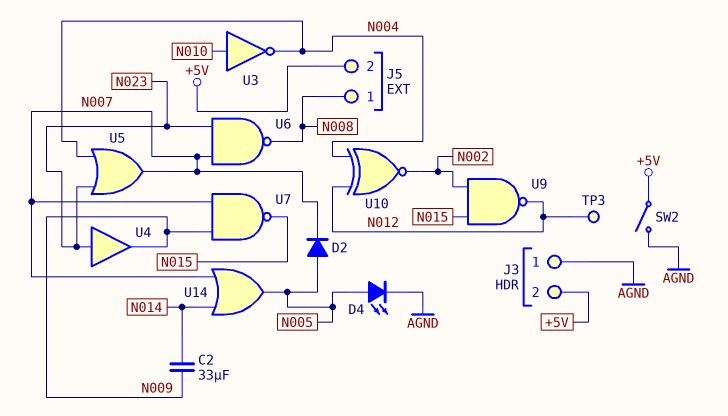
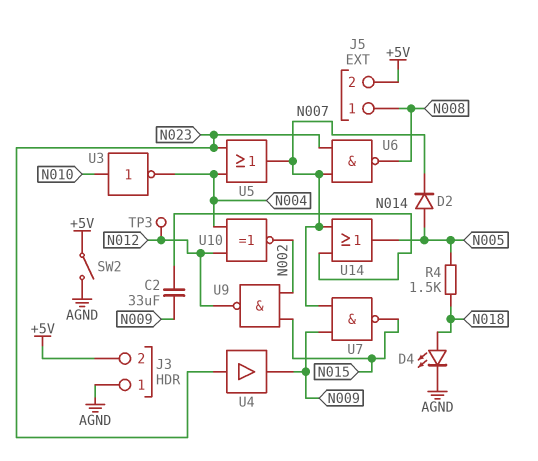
D4: LED (A N005, K AGND) -> LED (A N018, K AGND)
R4: none -> 1.5k (N005, N018)

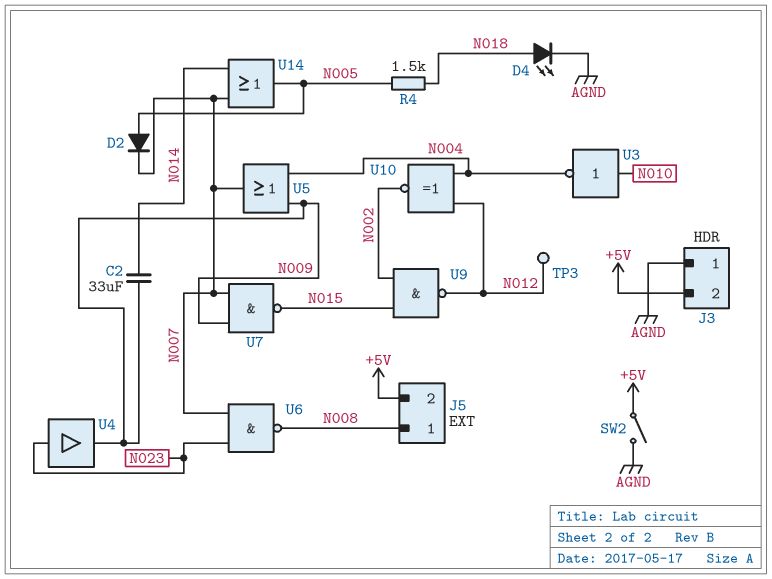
U5: OR (in N004, in N023, out N007) -> OR (in N004, in N009, out N007)

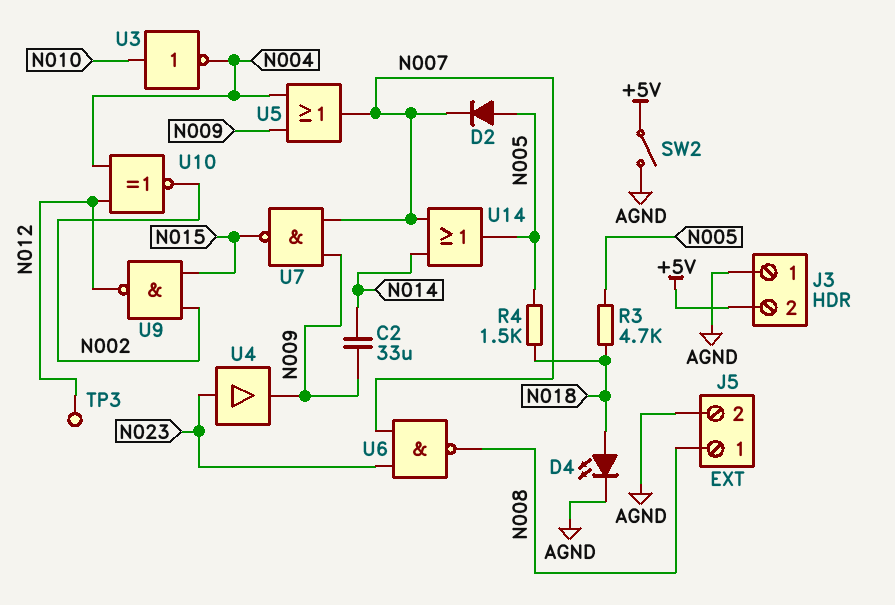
J5 pin 2: +5V -> AGND
R3: none -> 4.7k (N005, N018)

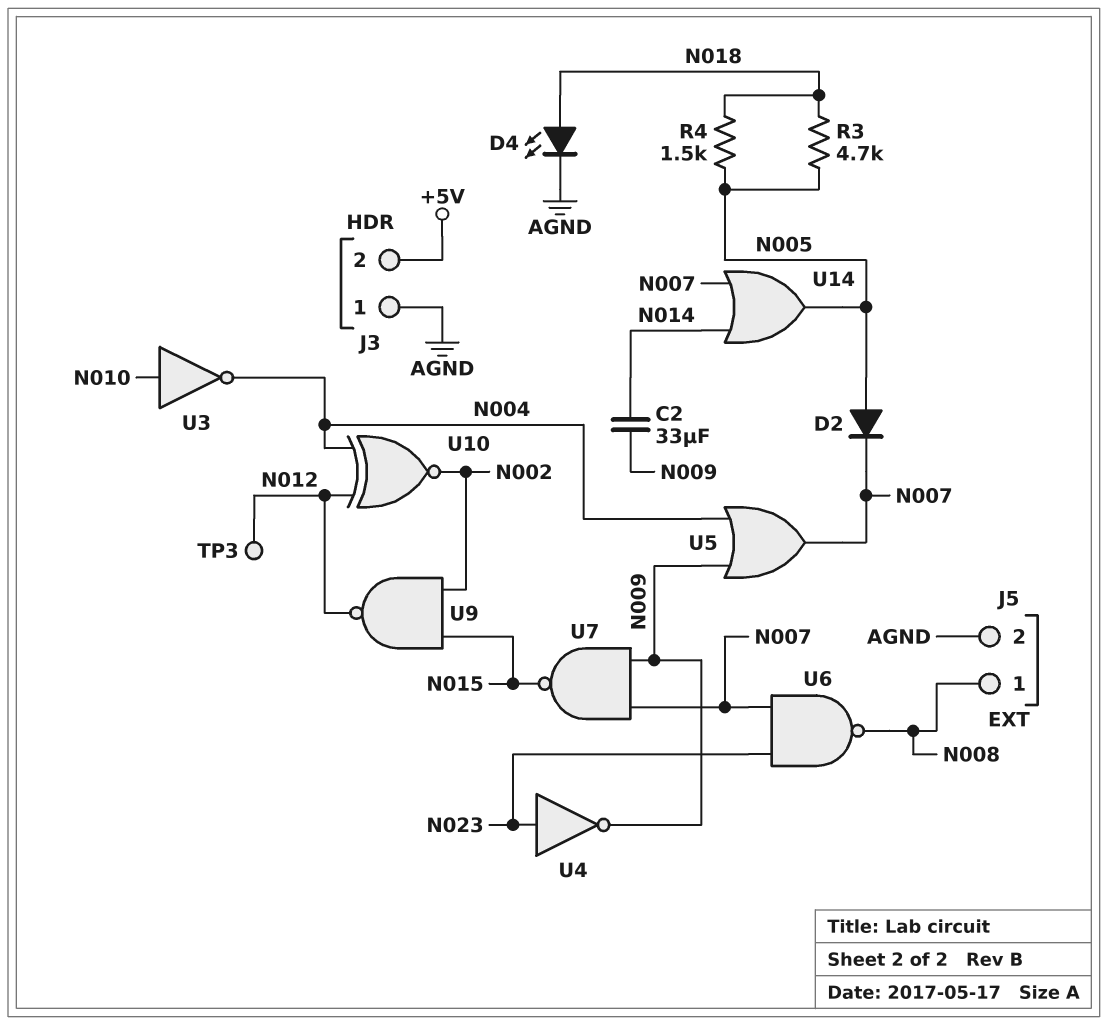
SW2: switch (+5V, AGND) -> none
U4: buffer (in N023, out N009) -> NOT (in N023, out N009)

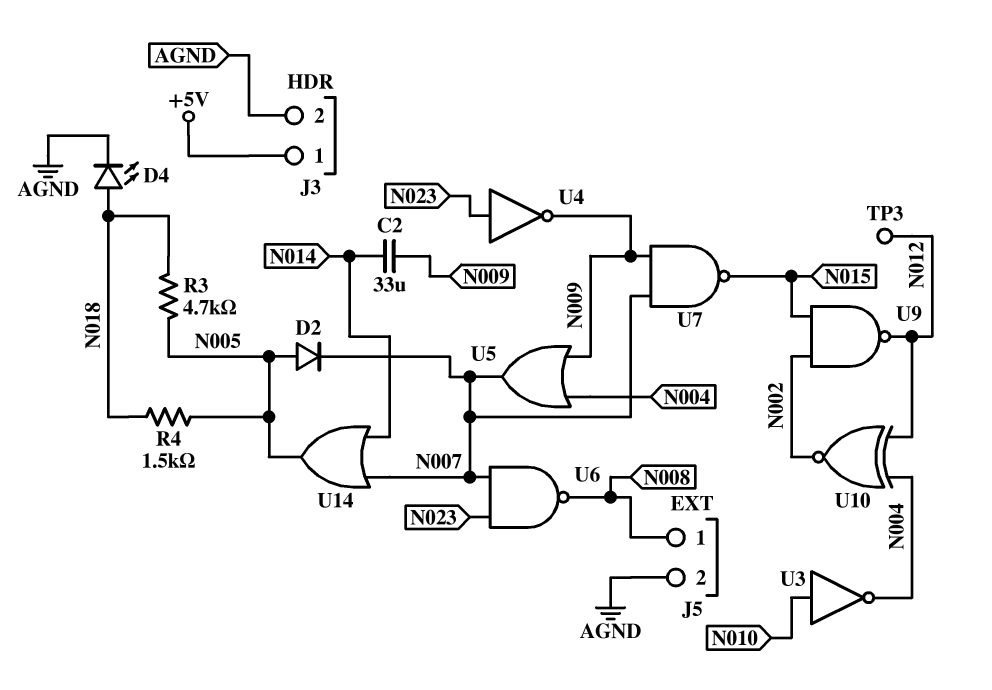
J3 pin 1: AGND -> +5V
J3 pin 2: +5V -> AGND

